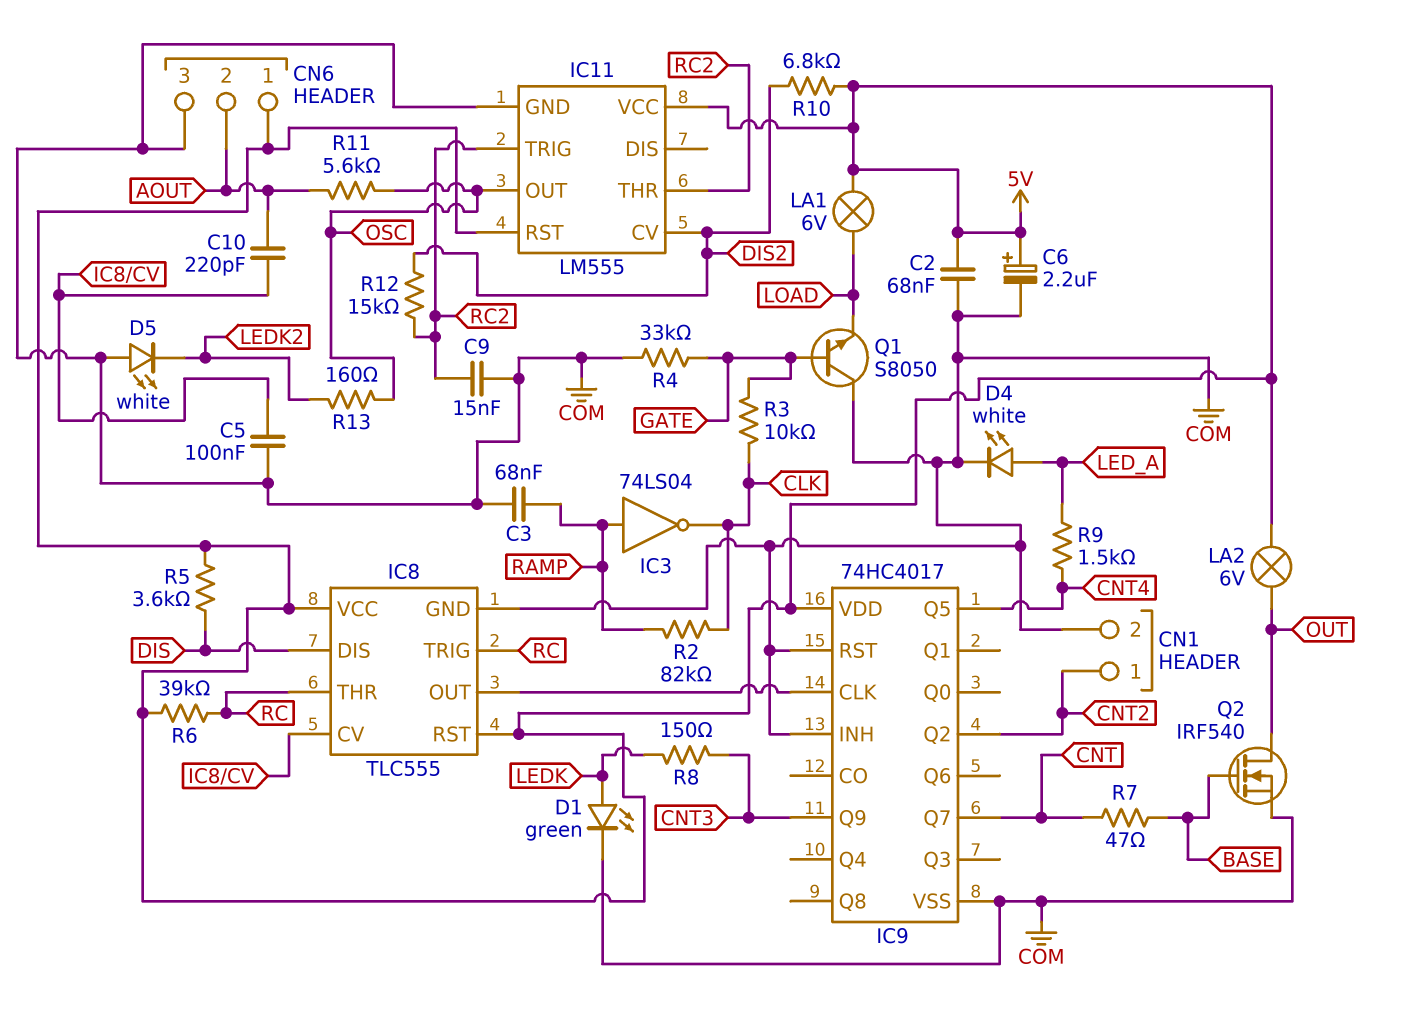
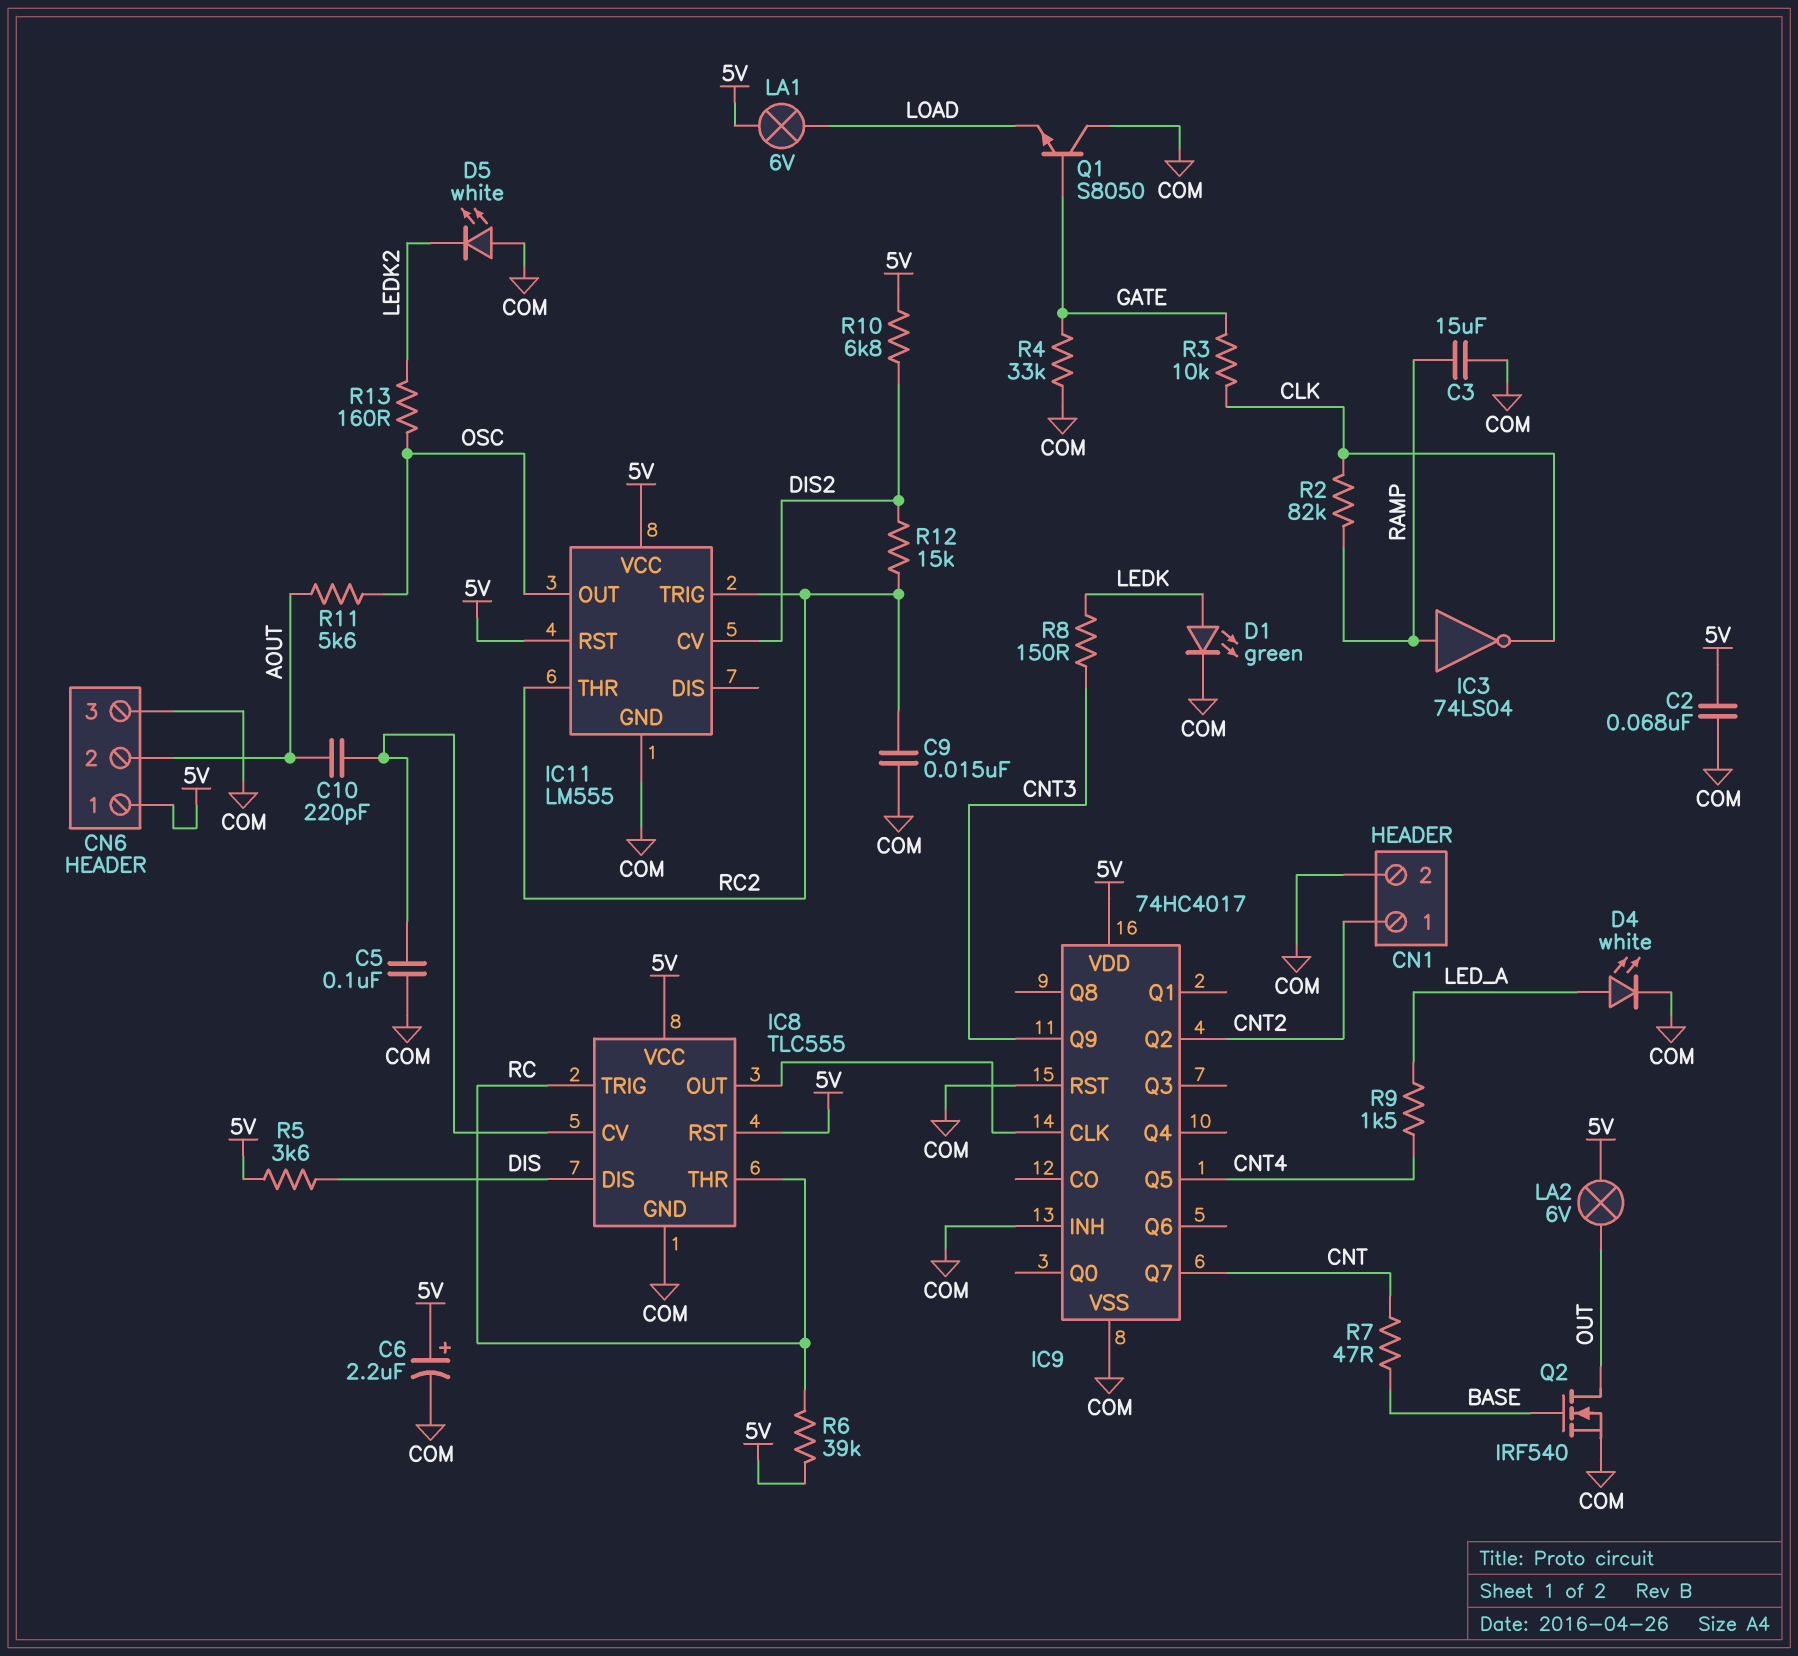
C3: 68nF (COM, RAMP) -> 15uF (COM, RAMP)

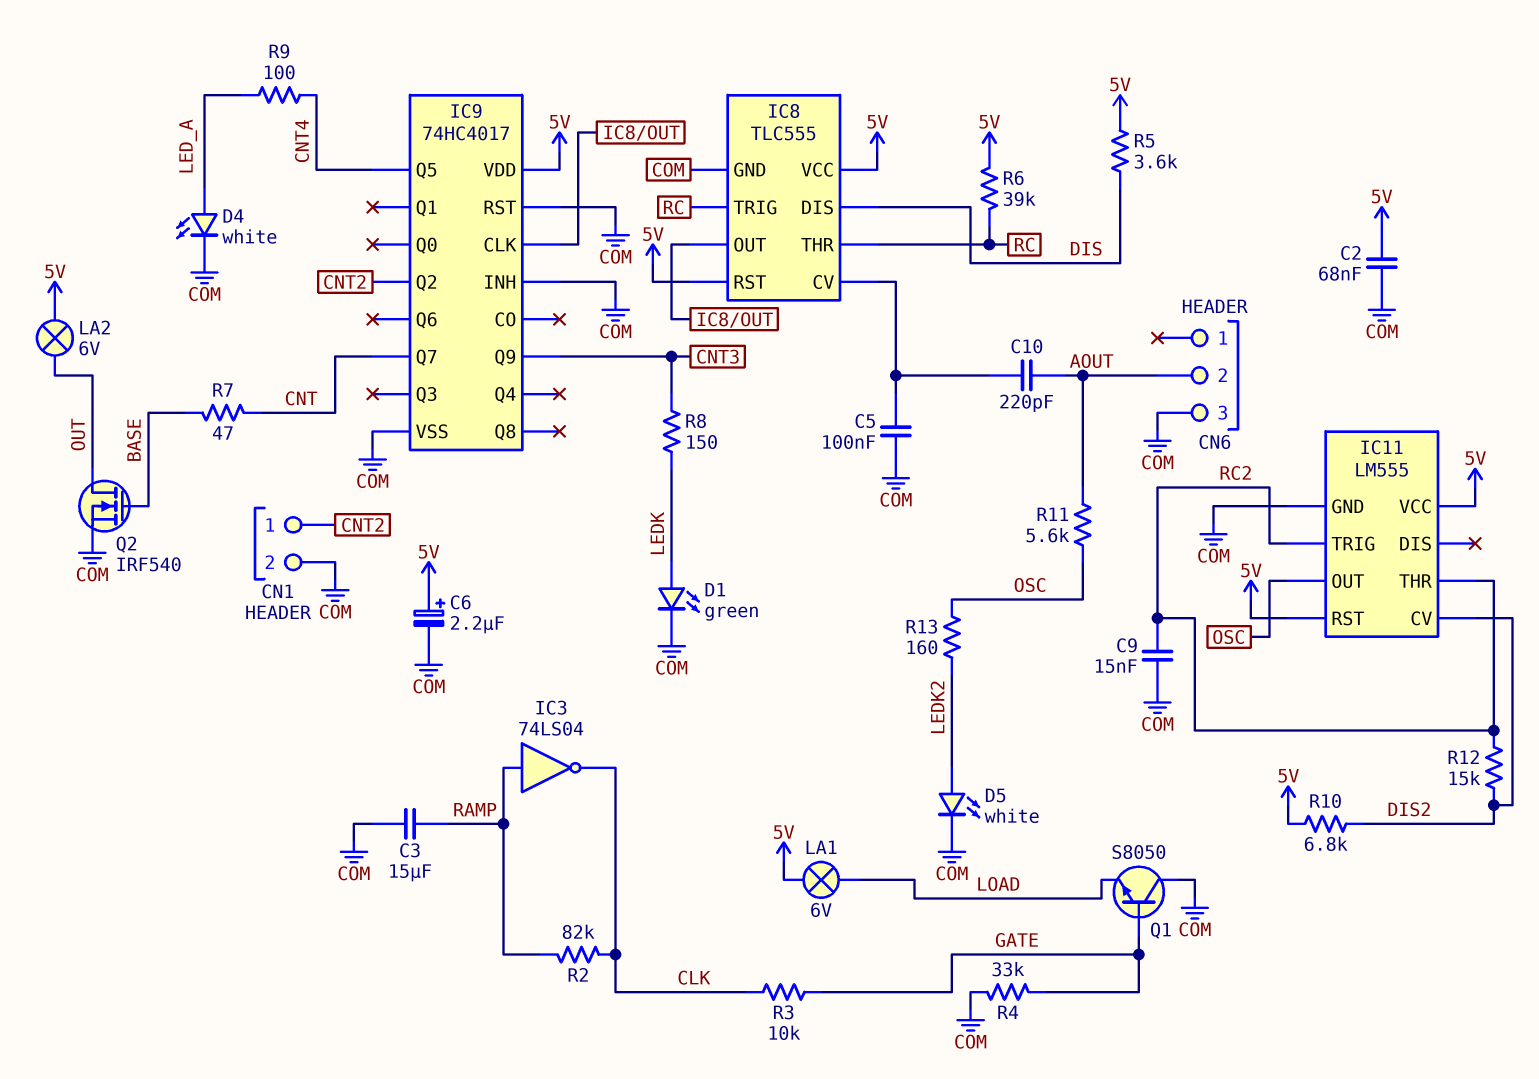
CN6 pin 1: 5V -> none
D5: LED white (A COM, K LEDK2) -> LED white (A LEDK2, K COM)
R9: 1.5k (CNT4, LED_A) -> 100 (CNT4, LED_A)

